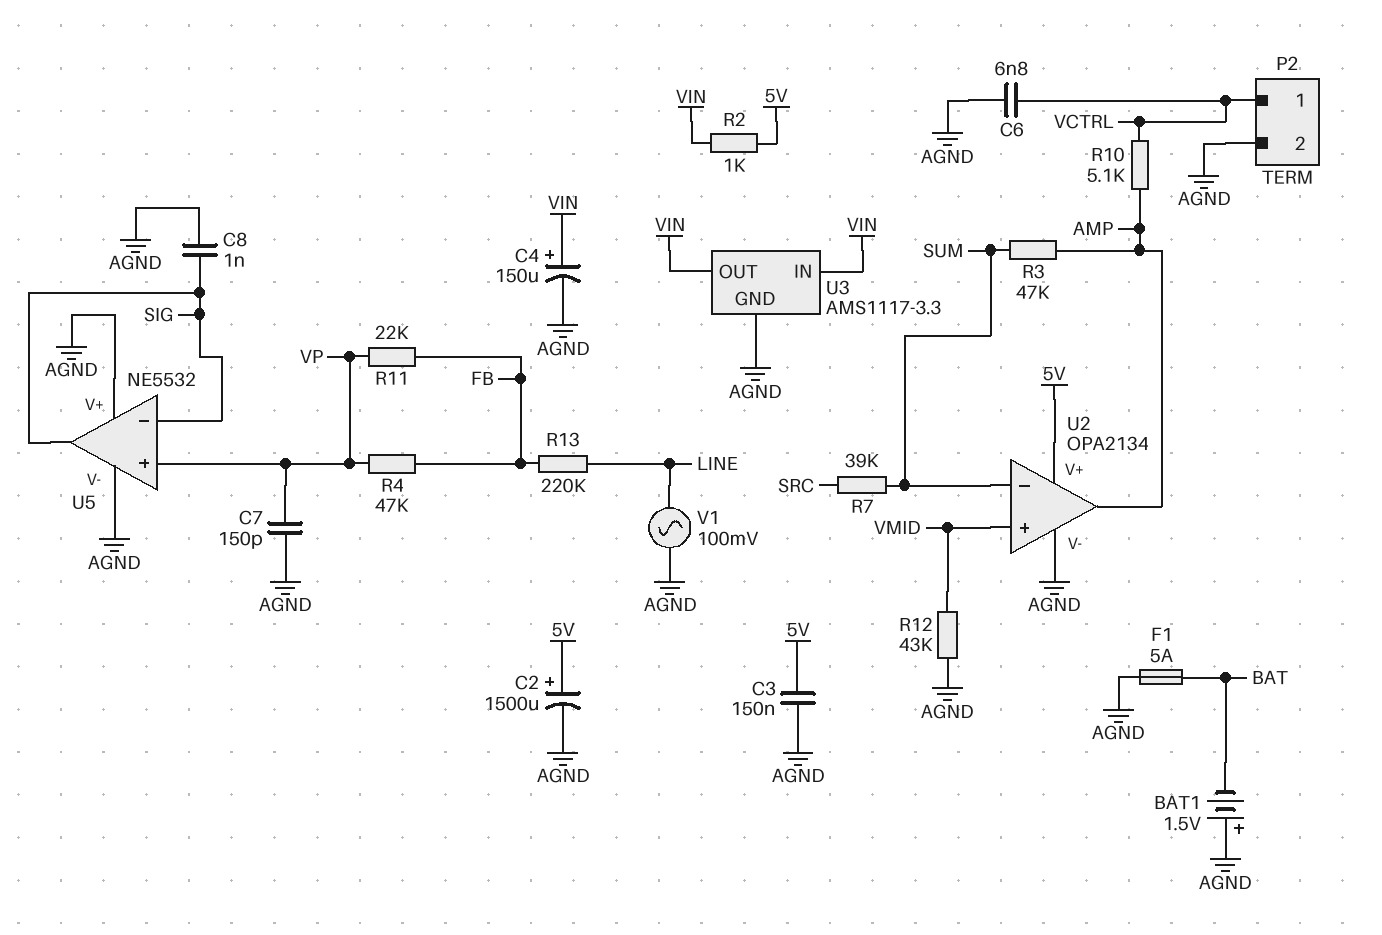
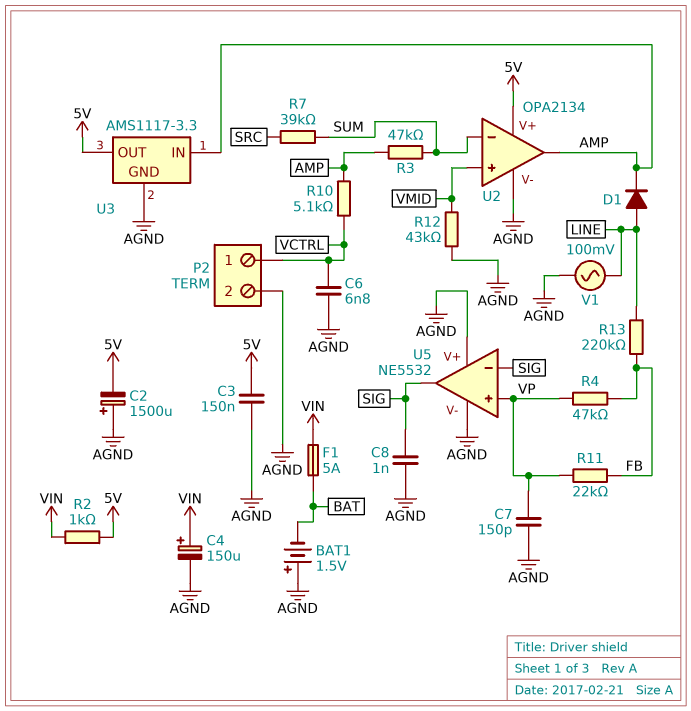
C2: 1500uF (plus 5V, minus AGND) -> 1500uF (plus AGND, minus 5V)
D1: none -> diode (A LINE, K AMP)
F1: 5A (AGND, BAT) -> 5A (BAT, VIN)
U3 pin IN: VIN -> AMP
U3 pin OUT: VIN -> 5V

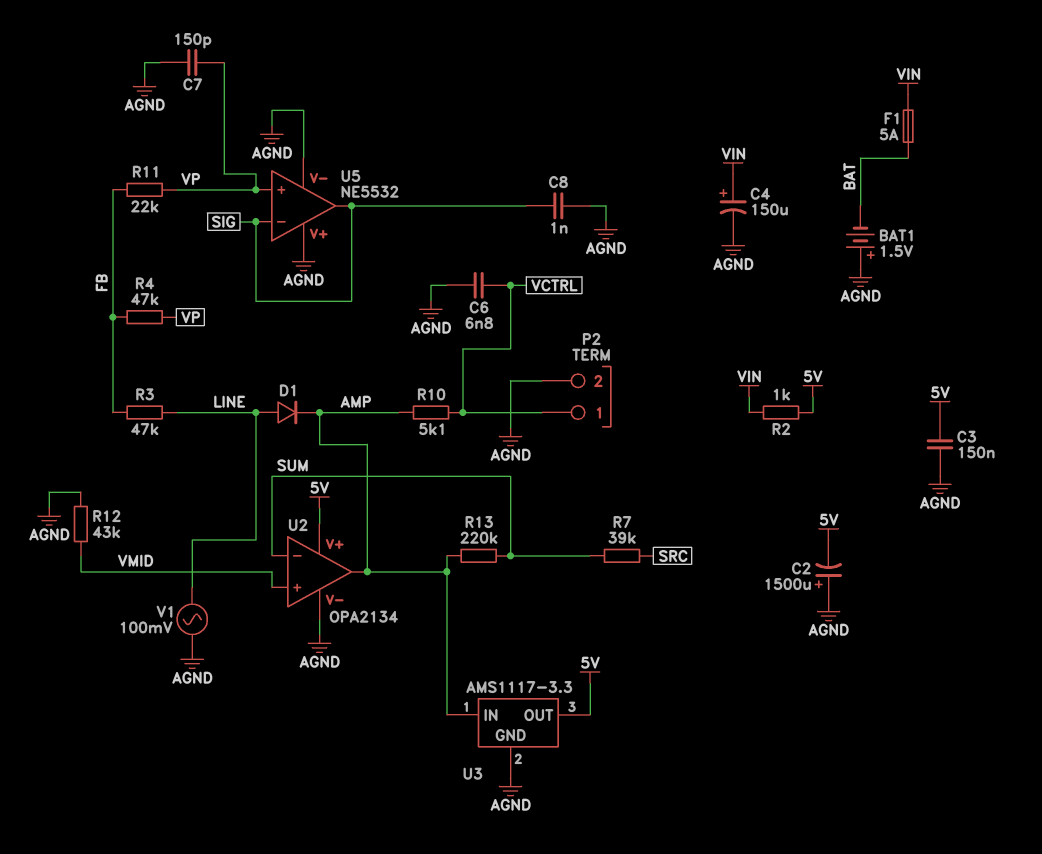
R3: 47k (AMP, SUM) -> 47k (FB, LINE)
R13: 220k (FB, LINE) -> 220k (AMP, SUM)

